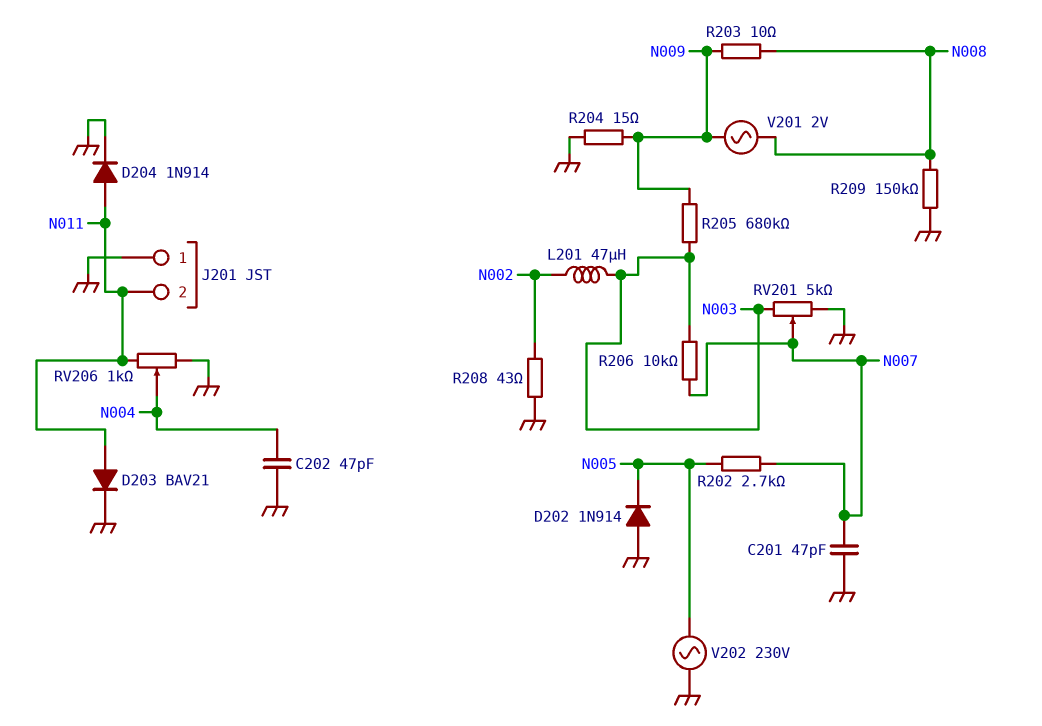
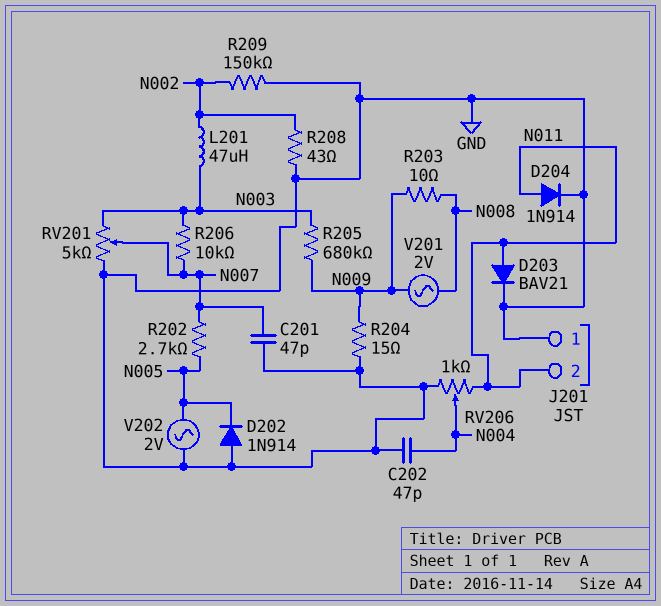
R209: 150k (GND, N008) -> 150k (GND, N002)
V202: AC 230V (GND, N005) -> AC 2V (GND, N005)

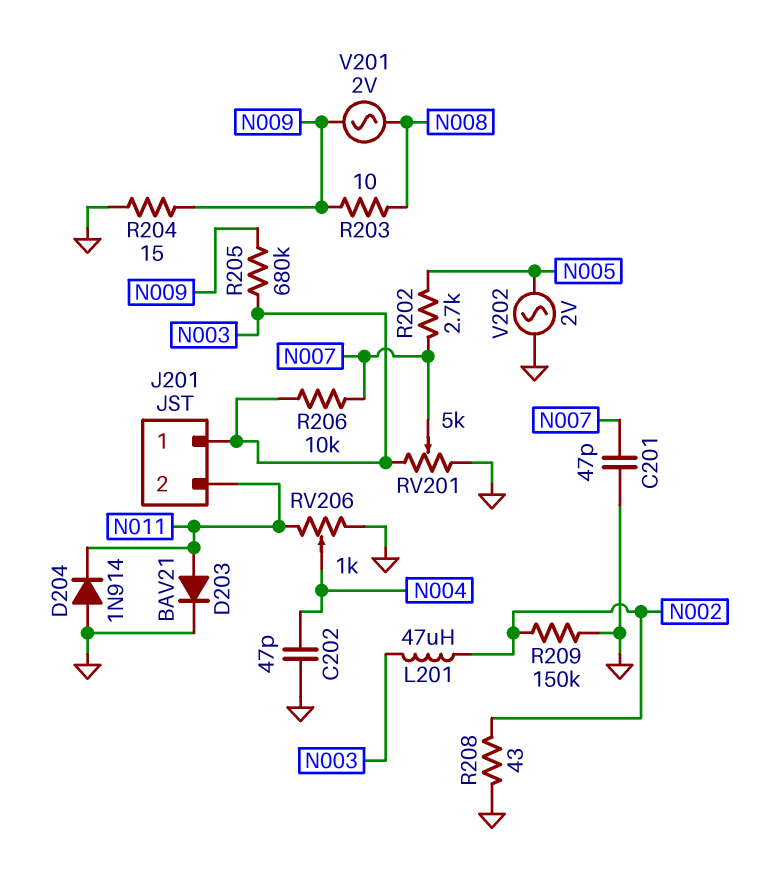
D202: diode 1N914 (A GND, K N005) -> none
D204: diode 1N914 (A N011, K GND) -> diode 1N914 (A GND, K N011)
J201 pin 1: GND -> N003

